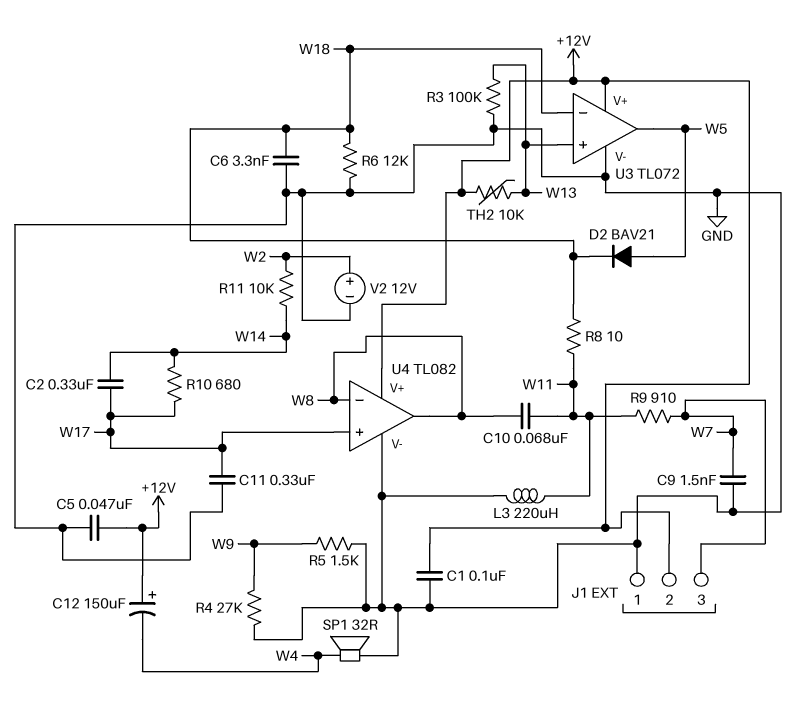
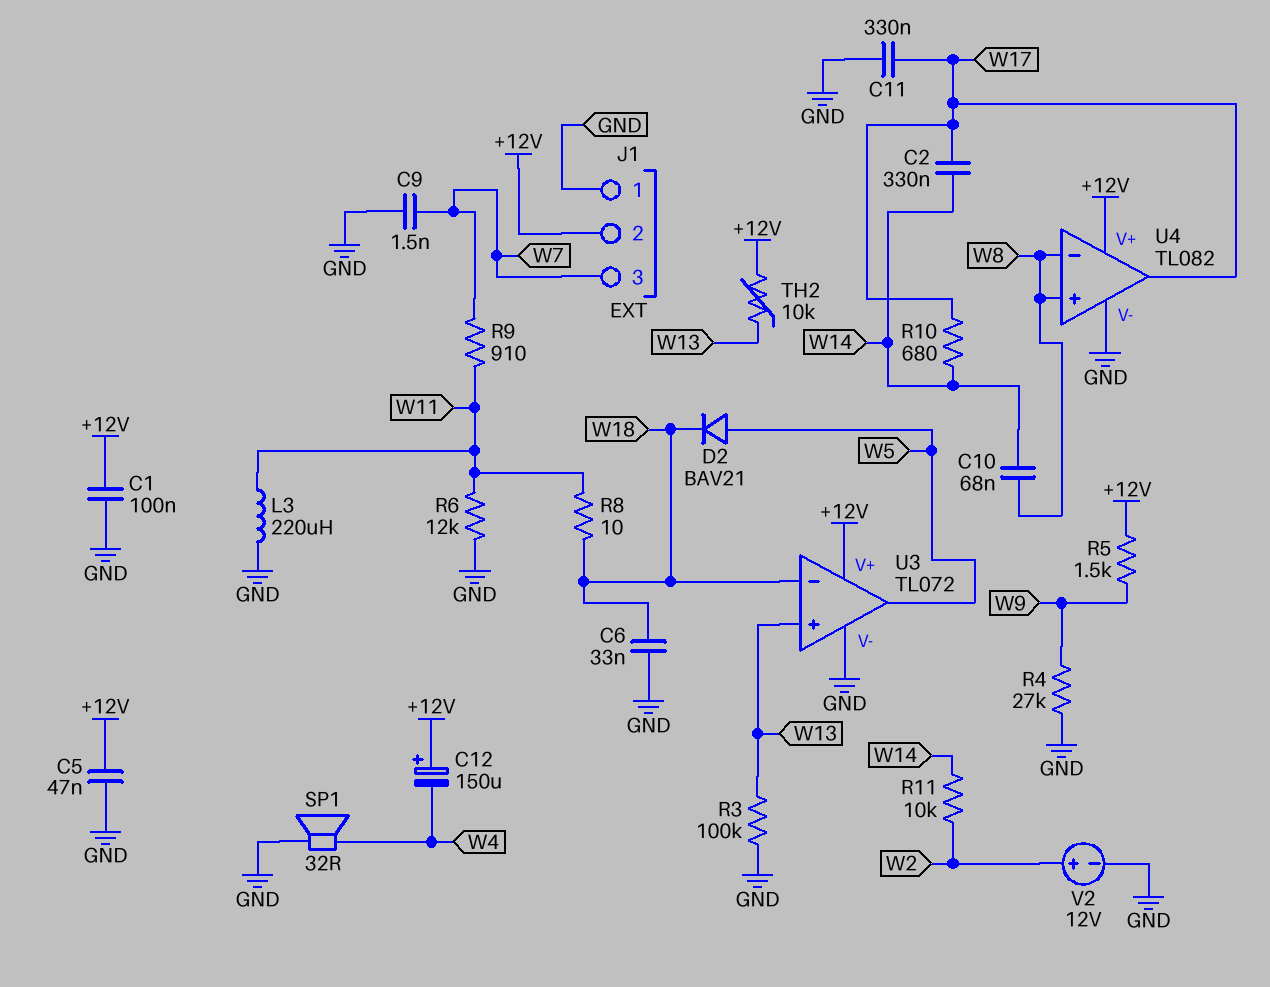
C6: 3.3nF (GND, W18) -> 33nF (GND, W18)
C10: 68nF (W8, W11) -> 68nF (W8, W14)
R5: 1.5k (GND, W9) -> 1.5k (+12V, W9)
R6: 12k (GND, W18) -> 12k (GND, W11)
U4 pin in+: W17 -> W8
U4 pin out: W8 -> W17

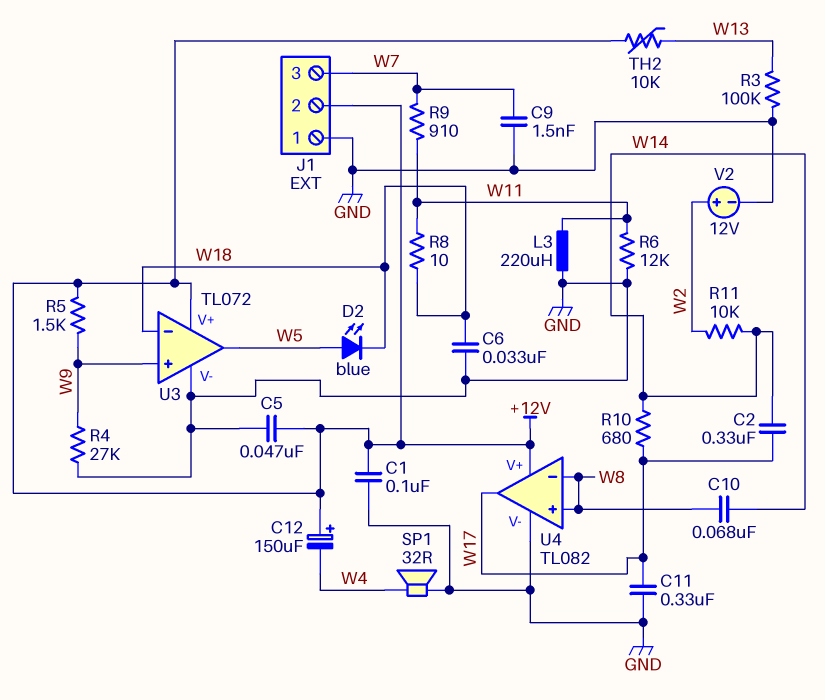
D2: diode BAV21 (A W5, K W18) -> LED blue (A W5, K W18)
U3 pin in+: W13 -> W9

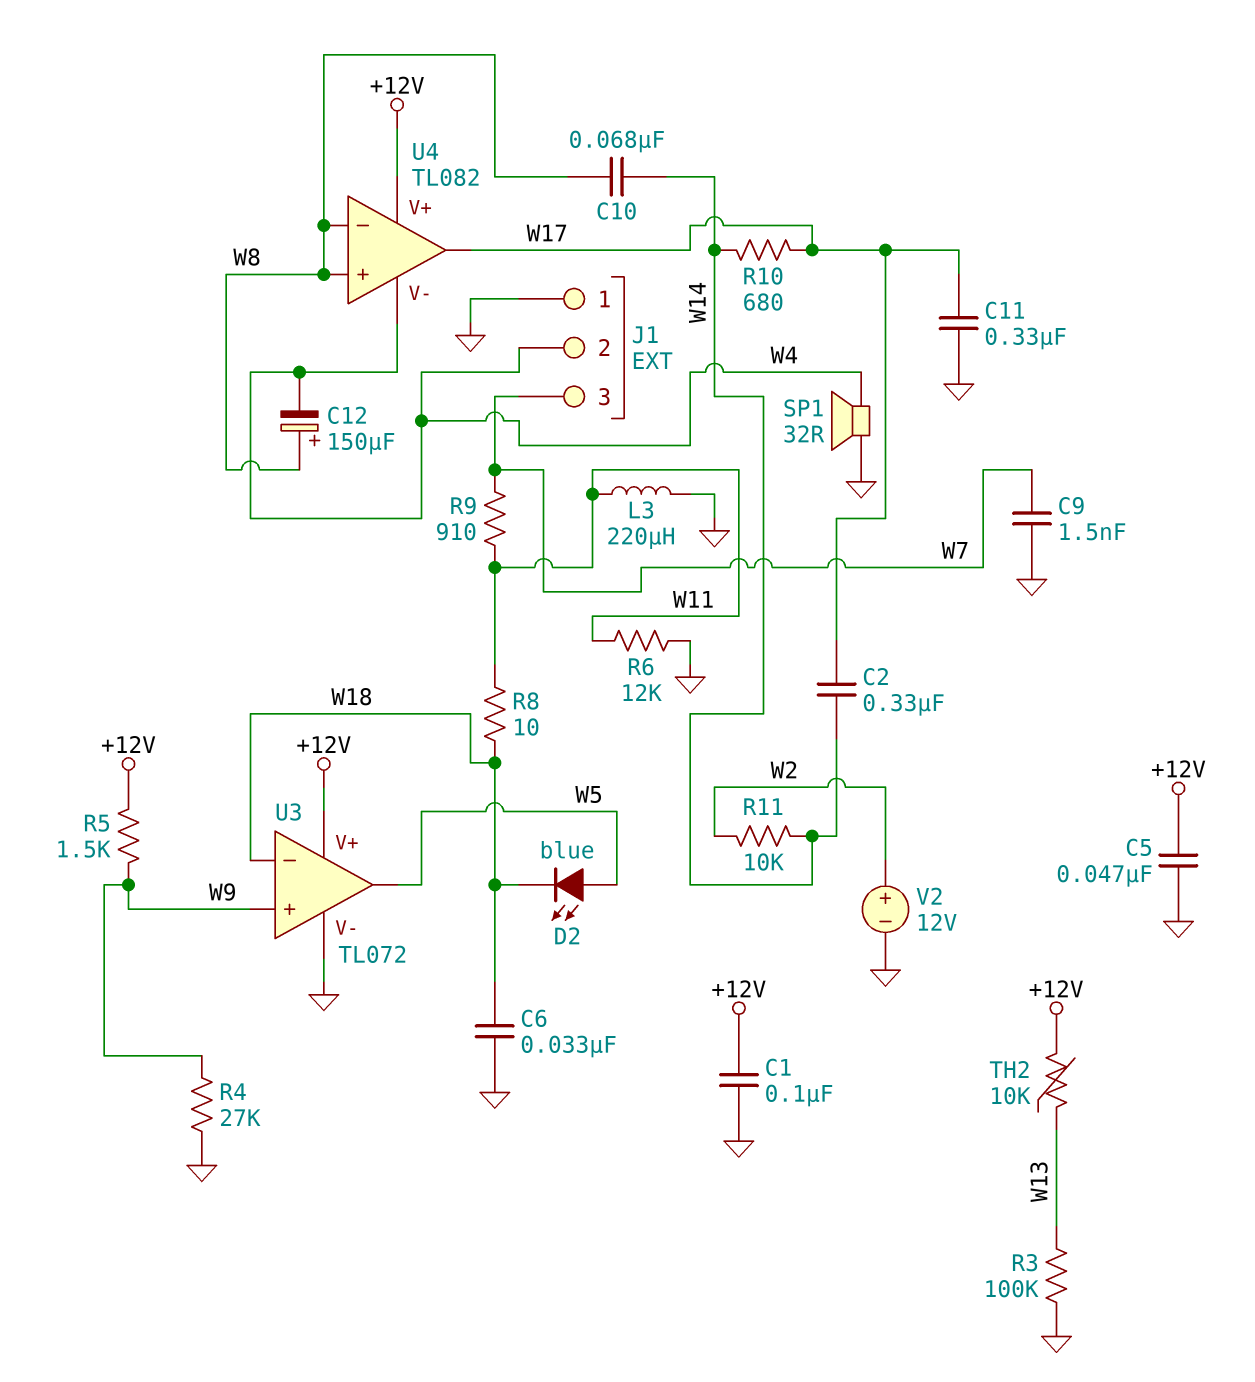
C12: 150uF (plus +12V, minus W4) -> 150uF (plus W8, minus W4)
J1 pin 2: +12V -> W4
U4 pin V-: GND -> W4

